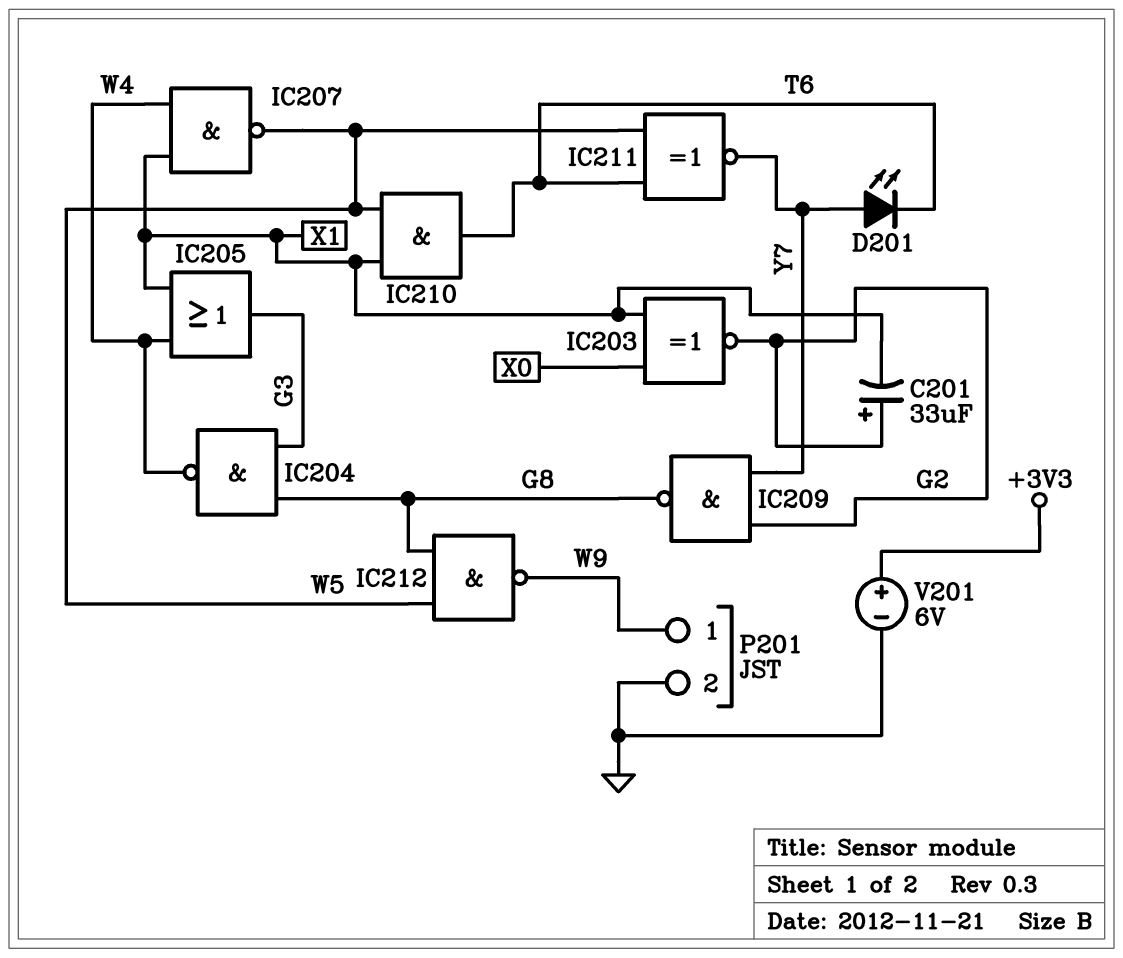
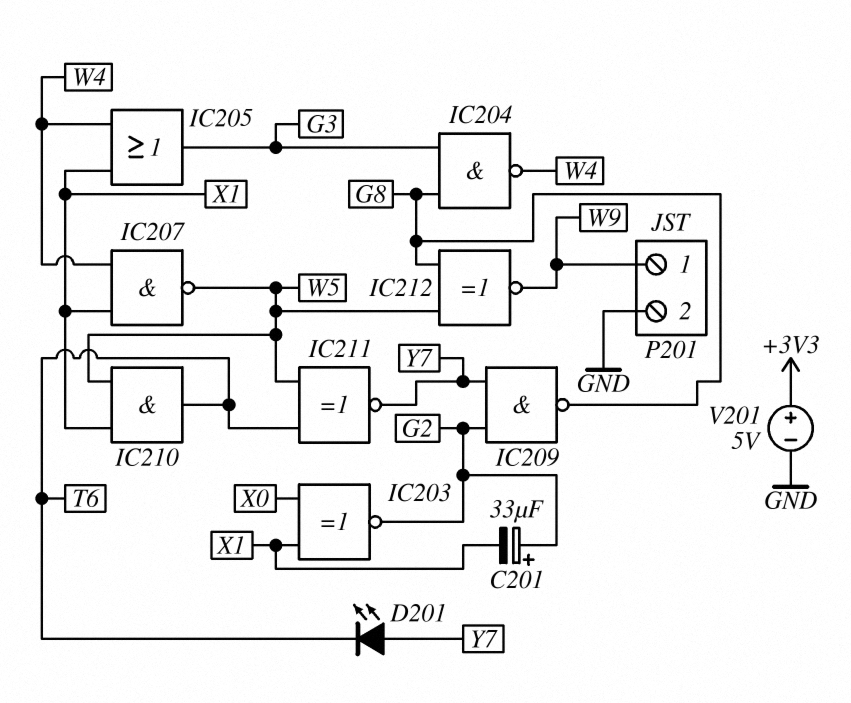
IC212: NAND (in G8, in W5, out W9) -> XNOR (in G8, in W5, out W9)
V201: 6V (plus +3V3, minus GND) -> 5V (plus +3V3, minus GND)

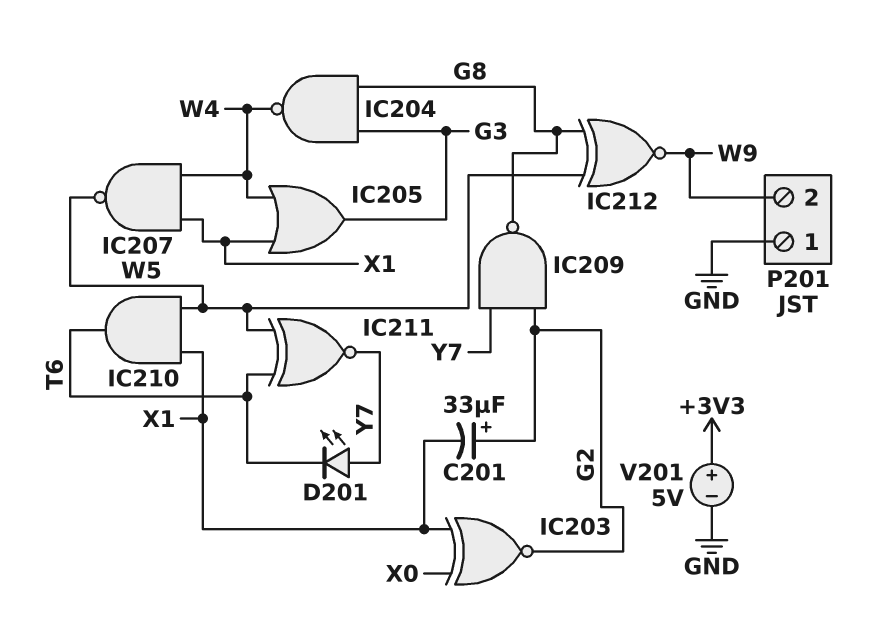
P201 pin 1: W9 -> GND
P201 pin 2: GND -> W9

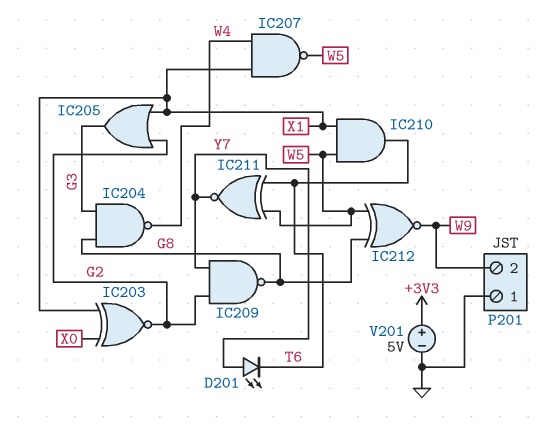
C201: 33uF (plus G2, minus X1) -> none
IC205: OR (in W4, in X1, out G3) -> OR (in G2, in X1, out G3)

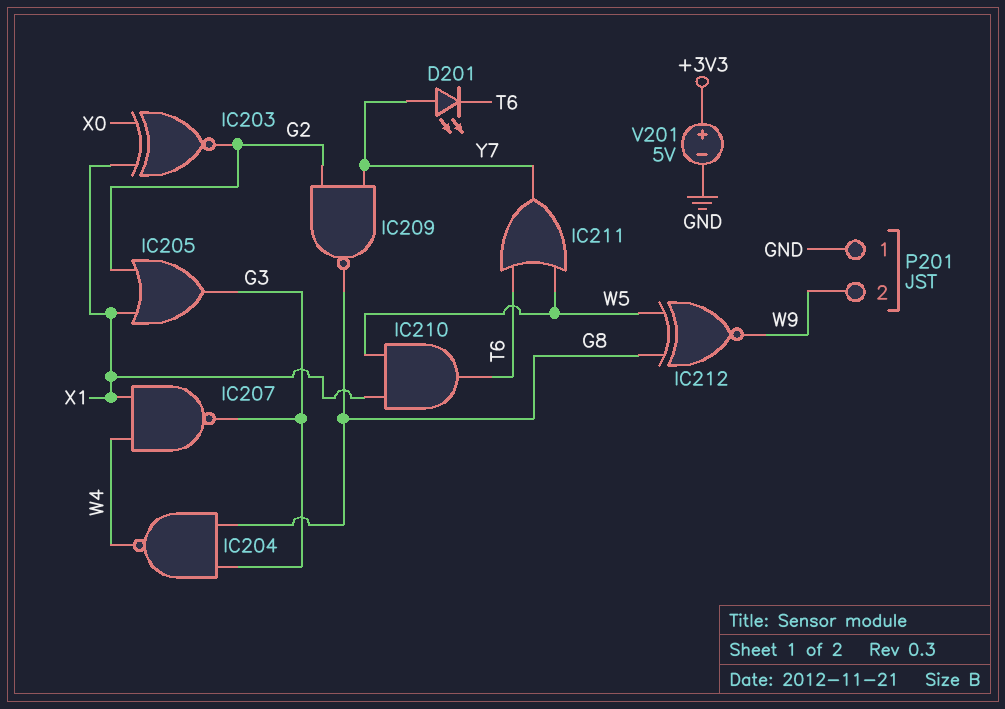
IC207: NAND (in W4, in X1, out W5) -> NAND (in W4, in X1, out G3)
IC211: XNOR (in T6, in W5, out Y7) -> OR (in T6, in W5, out Y7)

